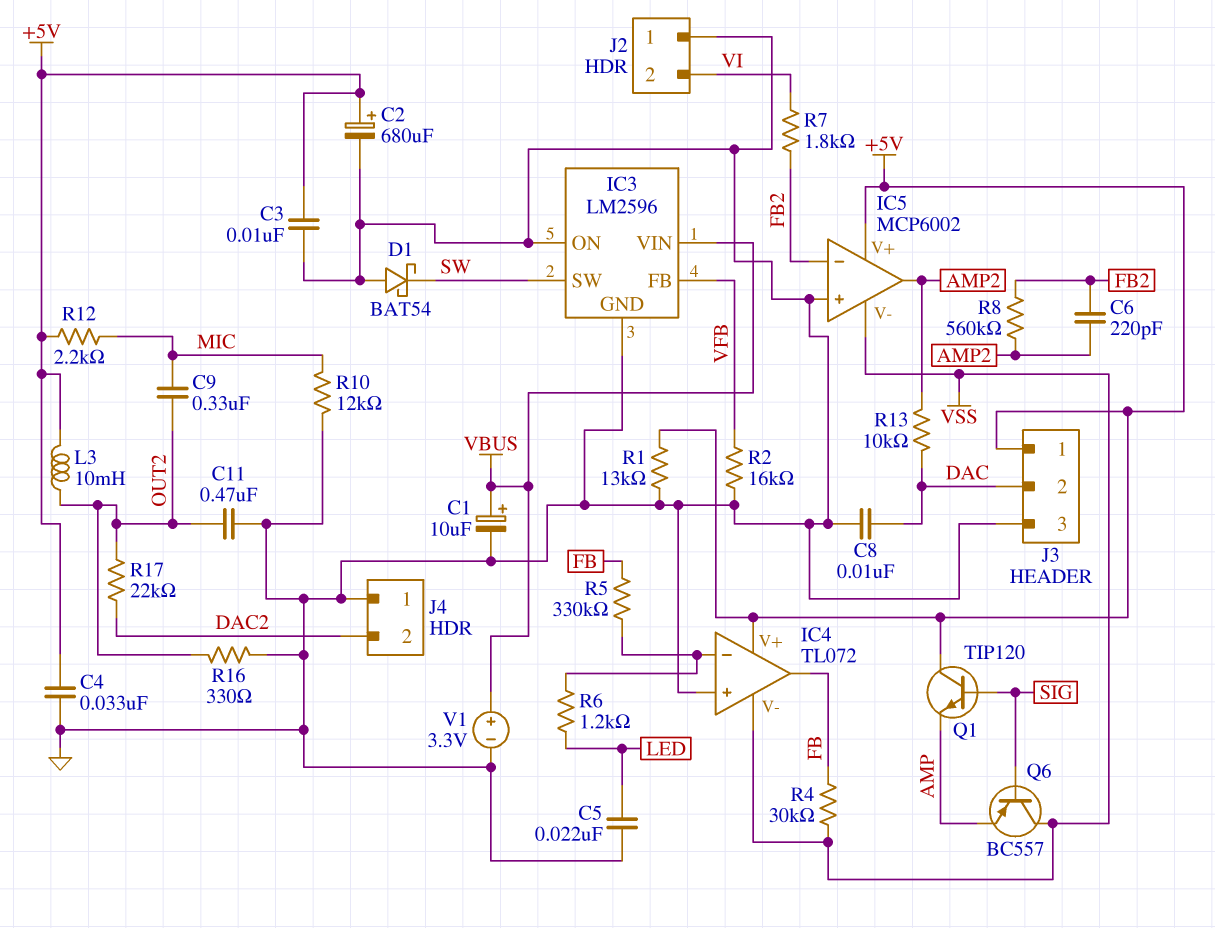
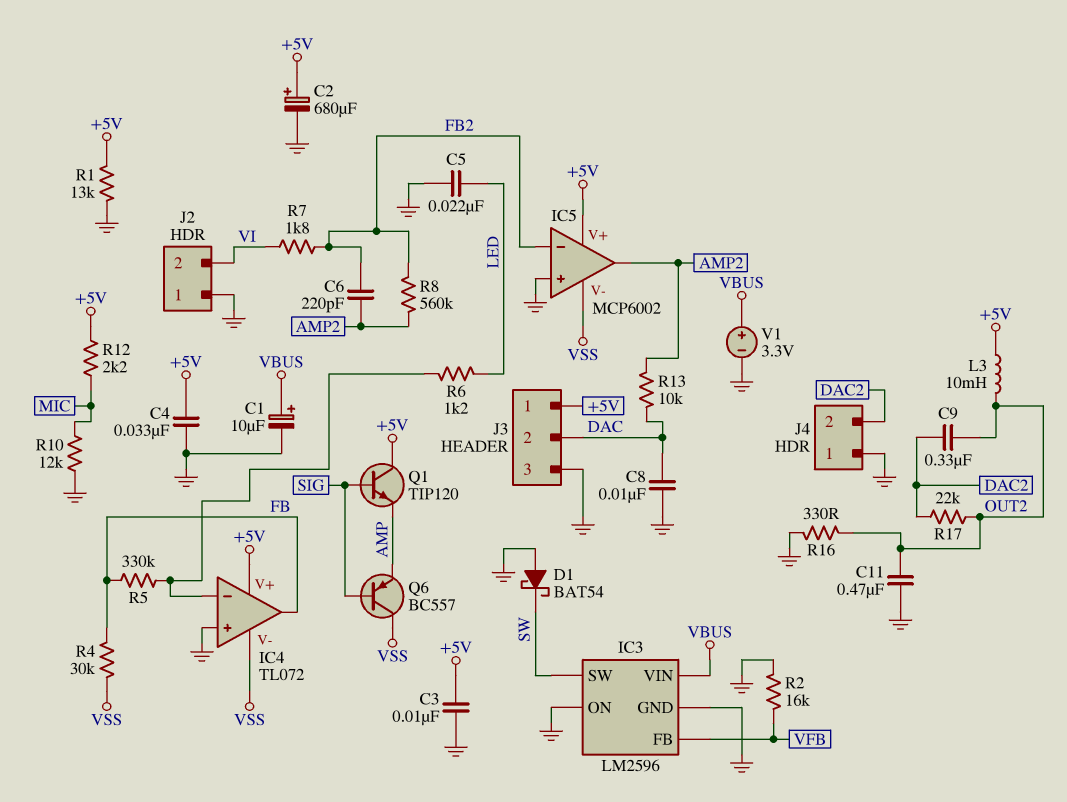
C9: 330nF (MIC, OUT2) -> 330nF (DAC2, OUT2)

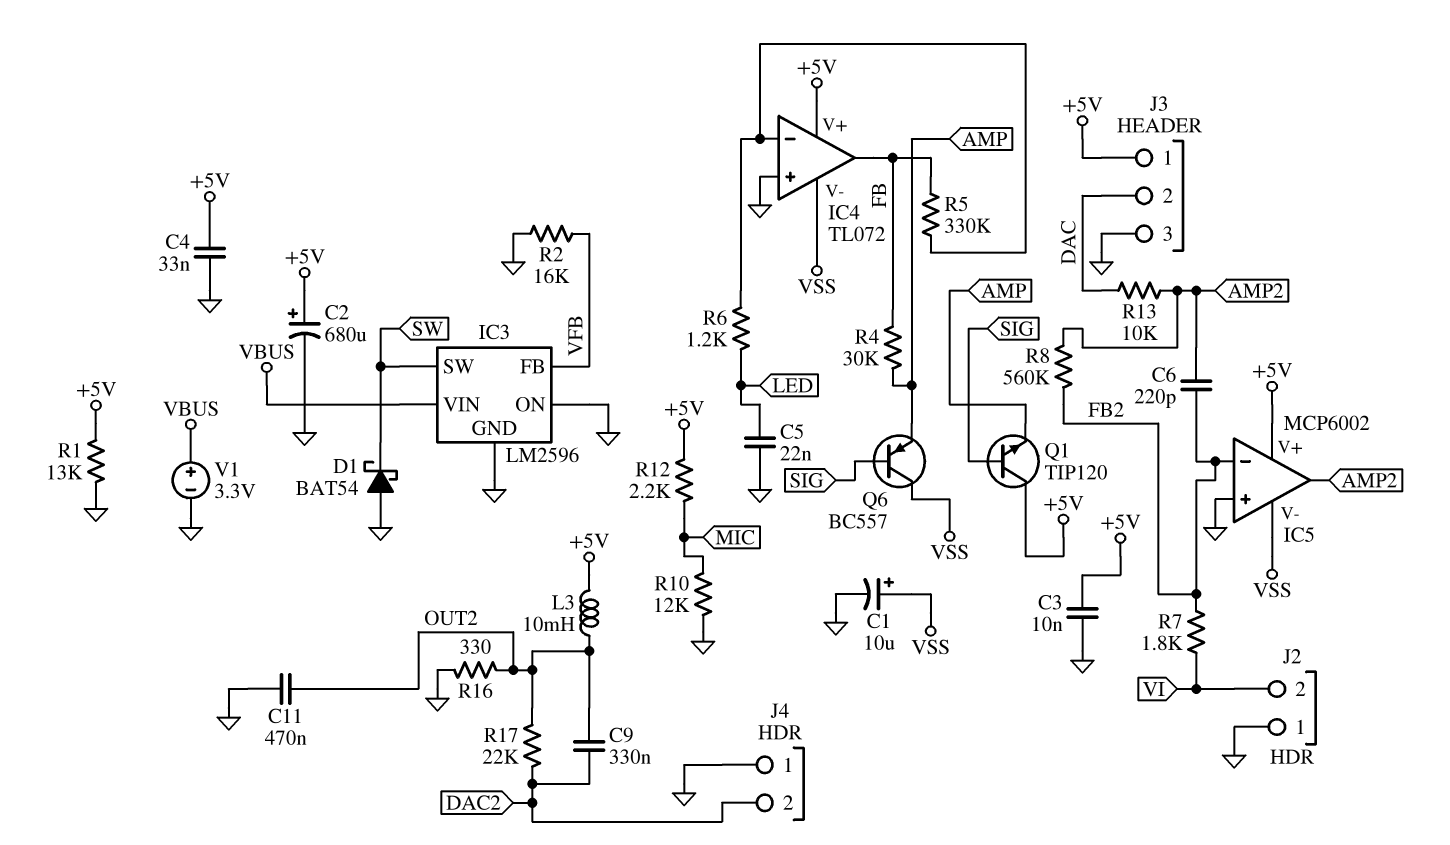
C1: 10uF (plus VBUS, minus GND) -> 10uF (plus VSS, minus GND)
C8: 10nF (DAC, GND) -> none
R4: 30k (FB, VSS) -> 30k (AMP, FB)

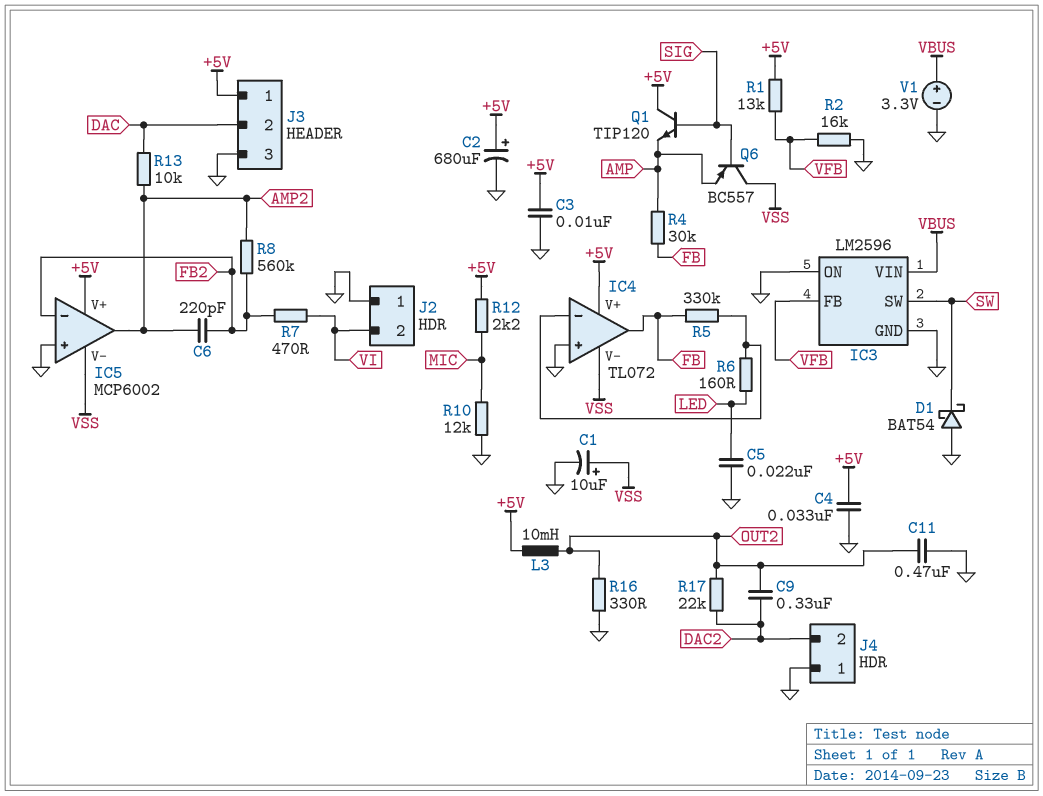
R1: 13k (+5V, GND) -> 13k (+5V, VFB)
R6: 1.2k (IC4/in-, LED) -> 160 (IC4/in-, LED)
R7: 1.8k (FB2, VI) -> 470 (FB2, VI)

